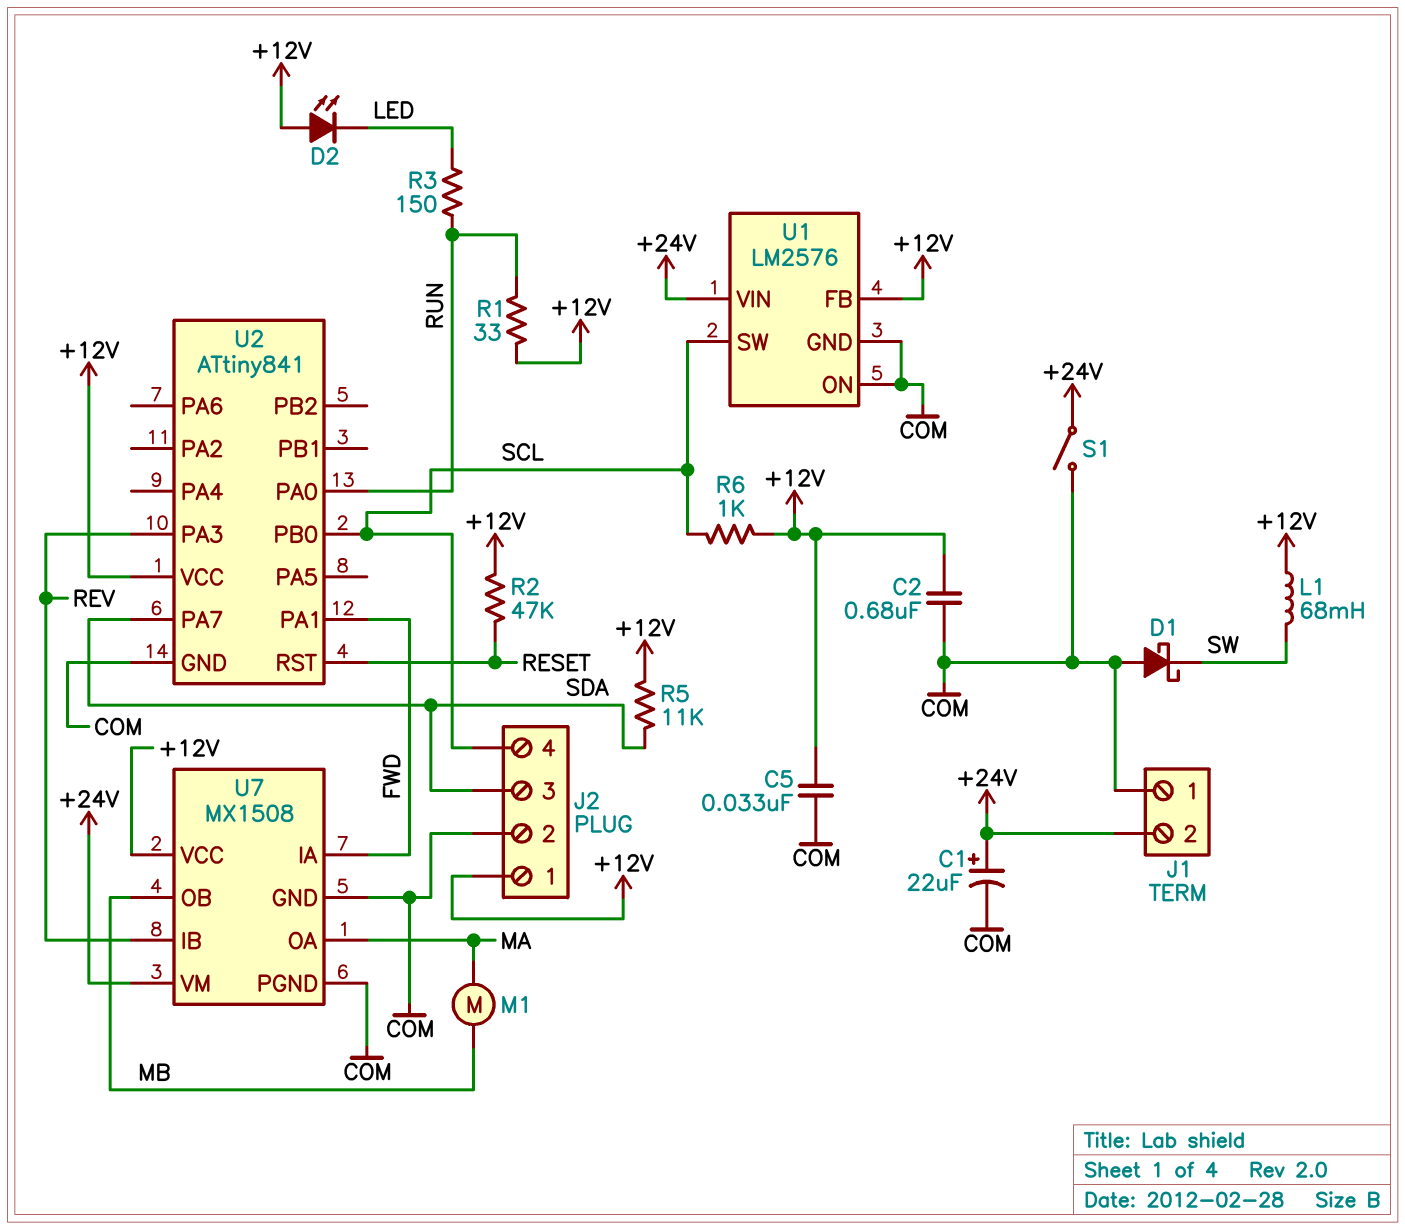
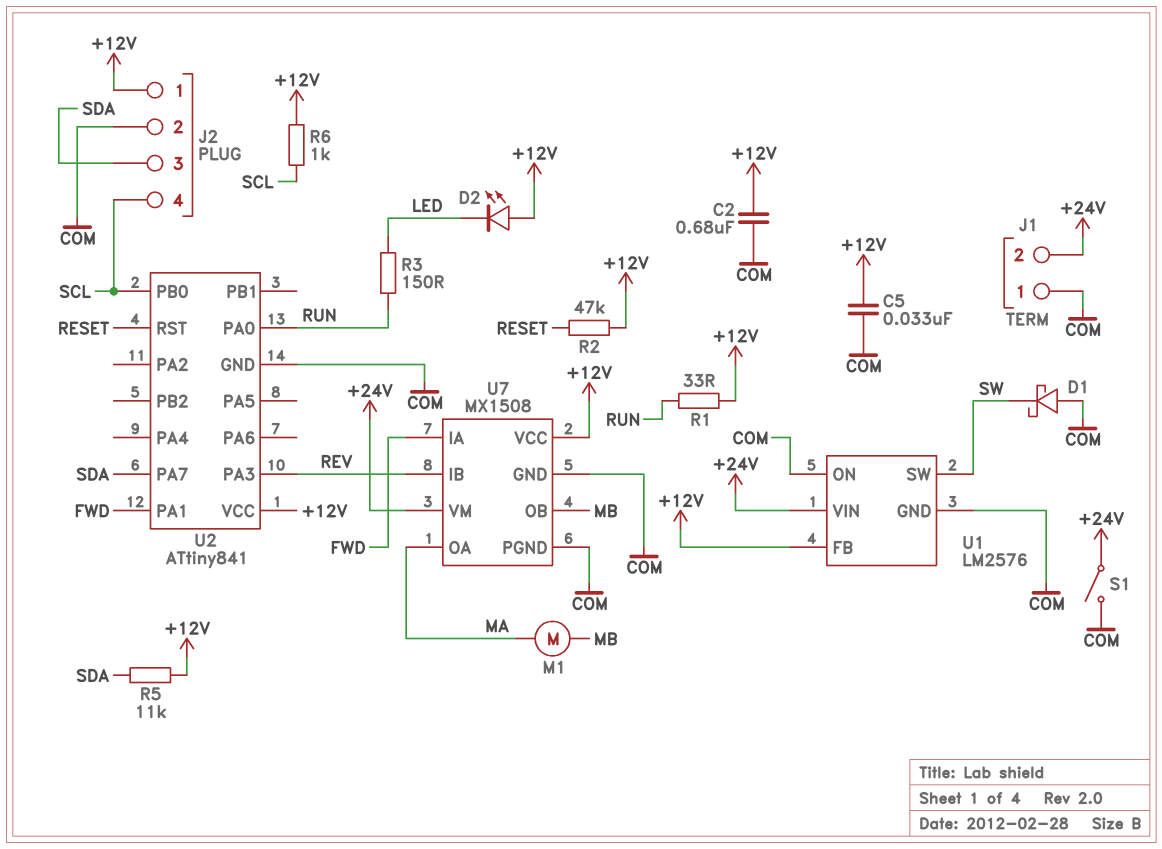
C1: 22uF (plus +24V, minus COM) -> none
L1: 68mH (+12V, SW) -> none
U1 pin SW: SCL -> SW

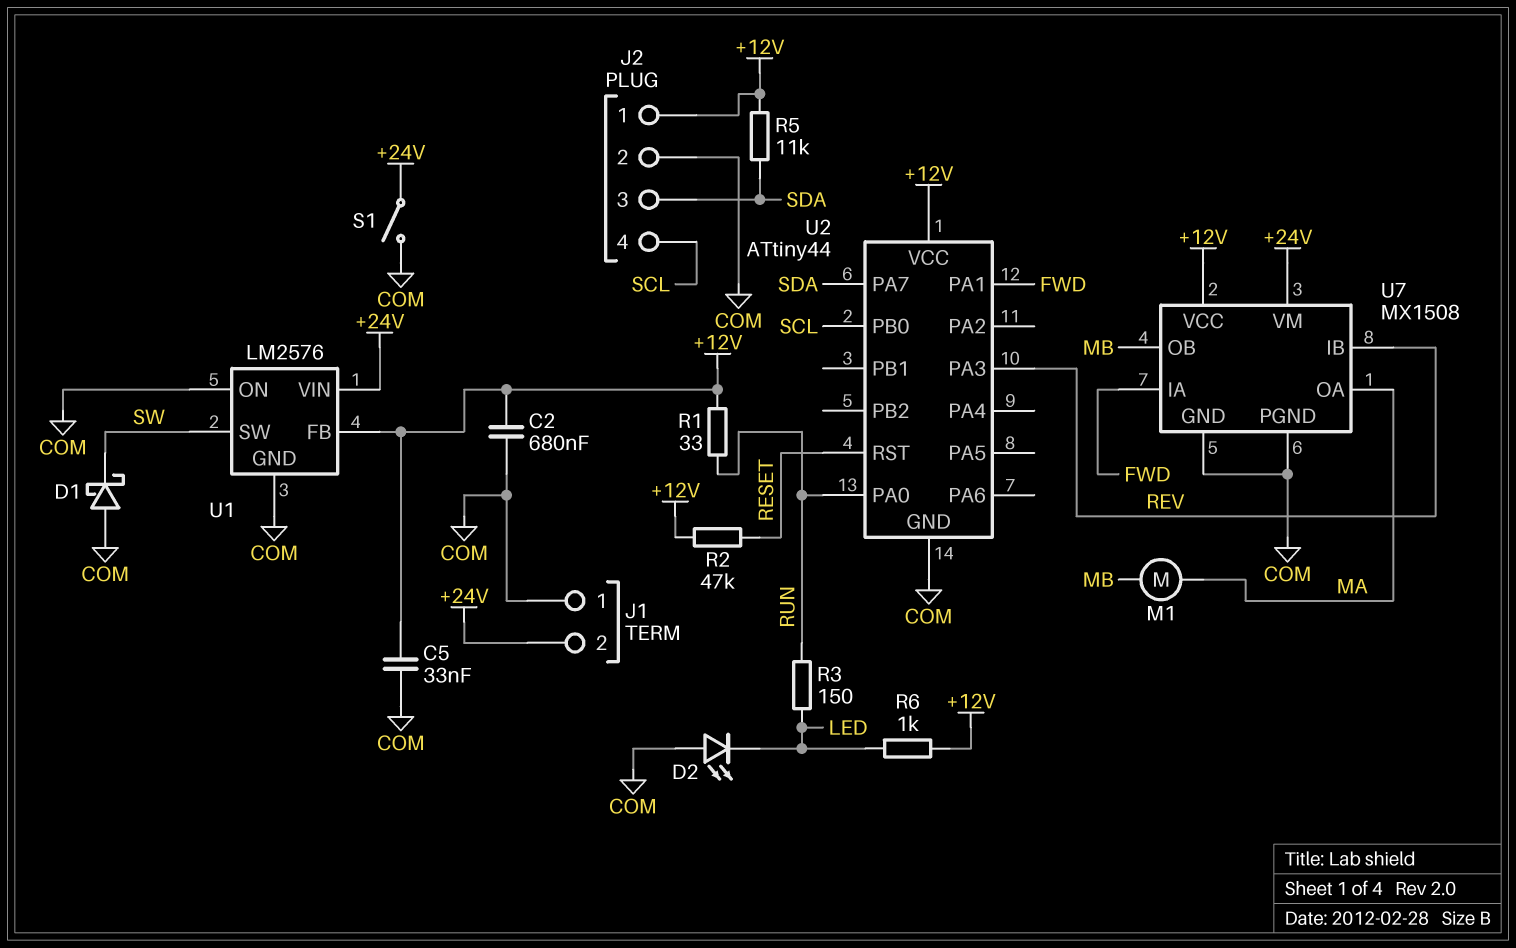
D2: LED (A +12V, K LED) -> LED (A COM, K LED)
R6: 1k (+12V, SCL) -> 1k (+12V, LED)
U2: ATtiny841 -> ATtiny44

